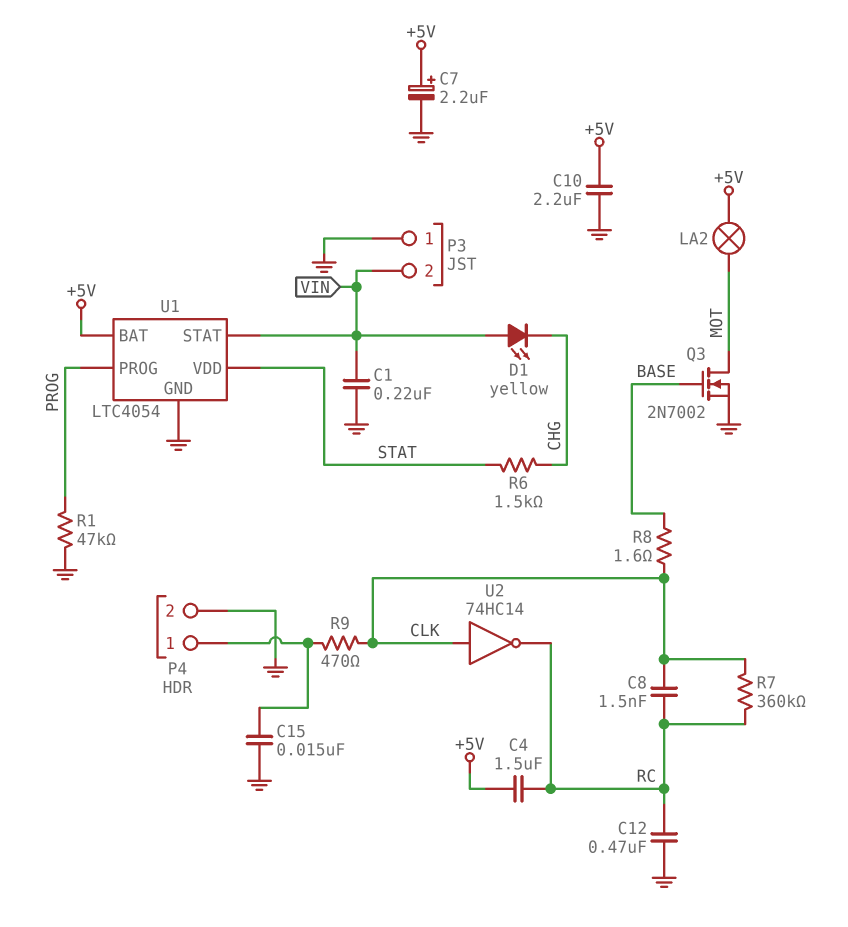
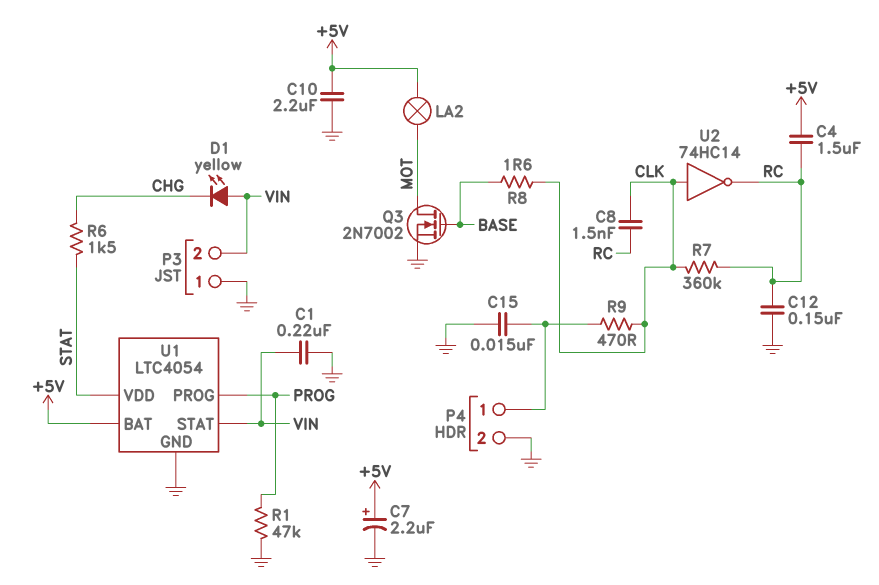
C12: 470nF (GND, RC) -> 150nF (GND, RC)

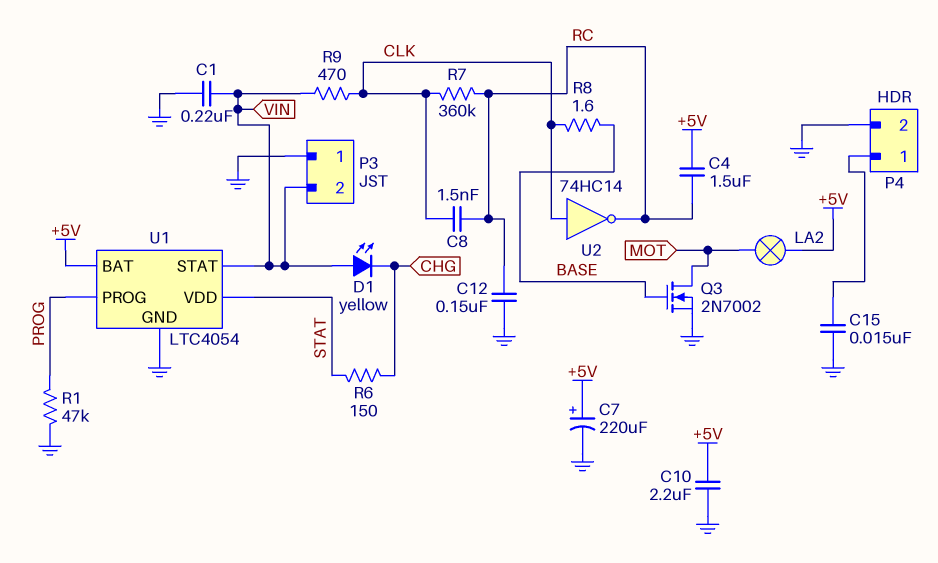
C7: 2.2uF (plus +5V, minus GND) -> 220uF (plus +5V, minus GND)
R6: 1.5k (CHG, STAT) -> 150 (CHG, STAT)
R9: 470 (CLK, P4/1) -> 470 (CLK, VIN)

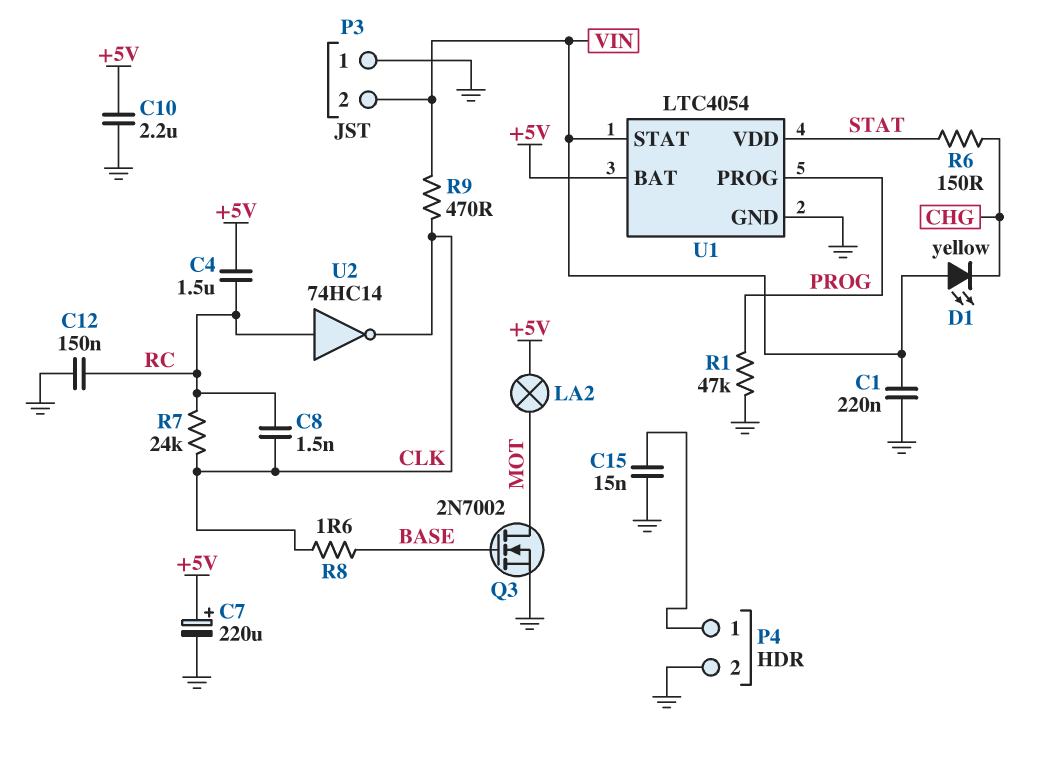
R7: 360k (CLK, RC) -> 24k (CLK, RC)
U2: NOT 74HC14 (in CLK, out RC) -> NOT 74HC14 (in RC, out CLK)

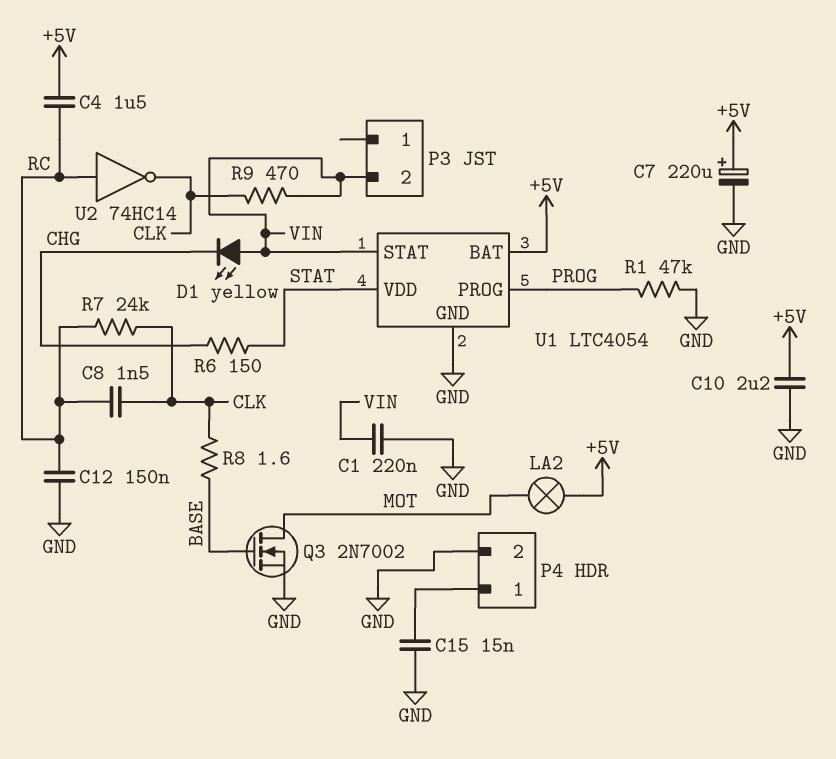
P3 pin 1: GND -> none

